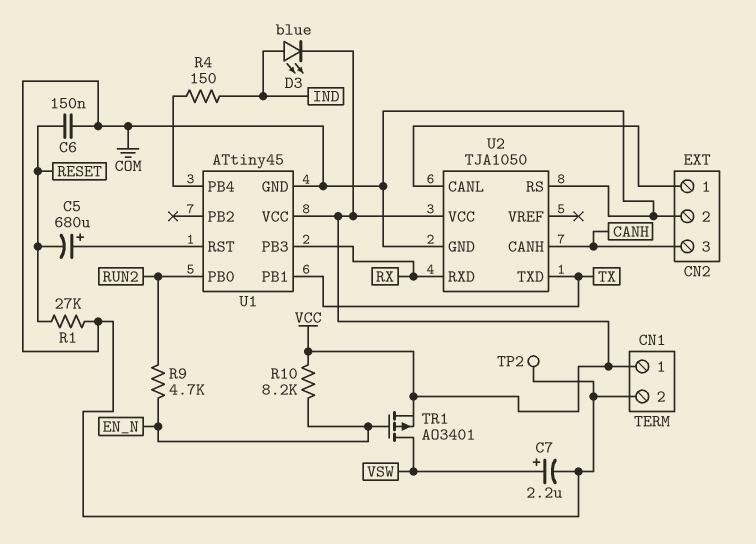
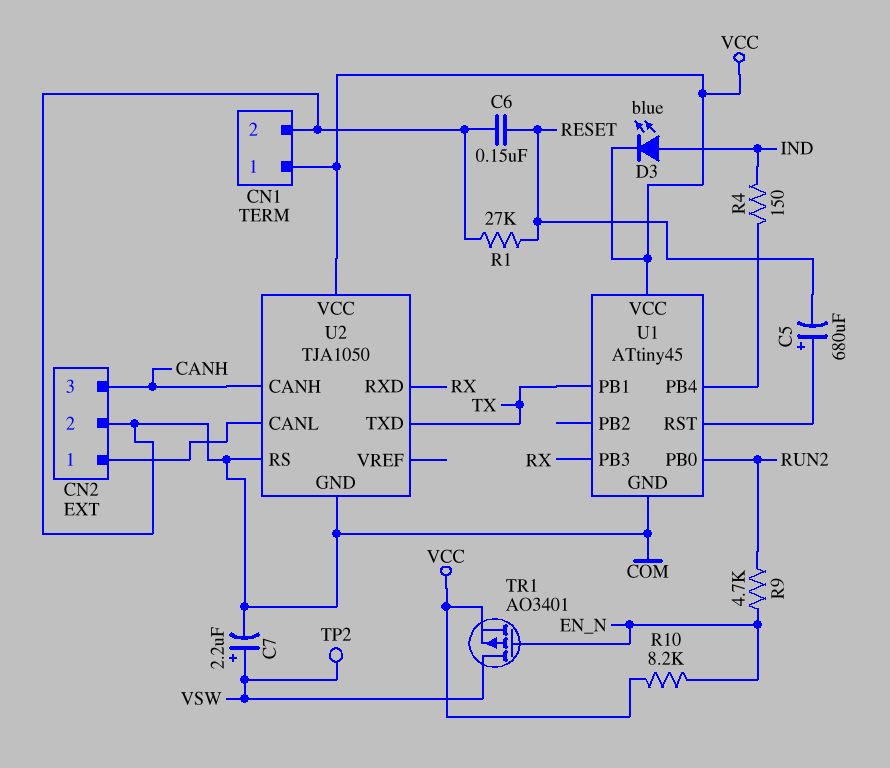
TP2: test point (COM) -> test point (VSW)

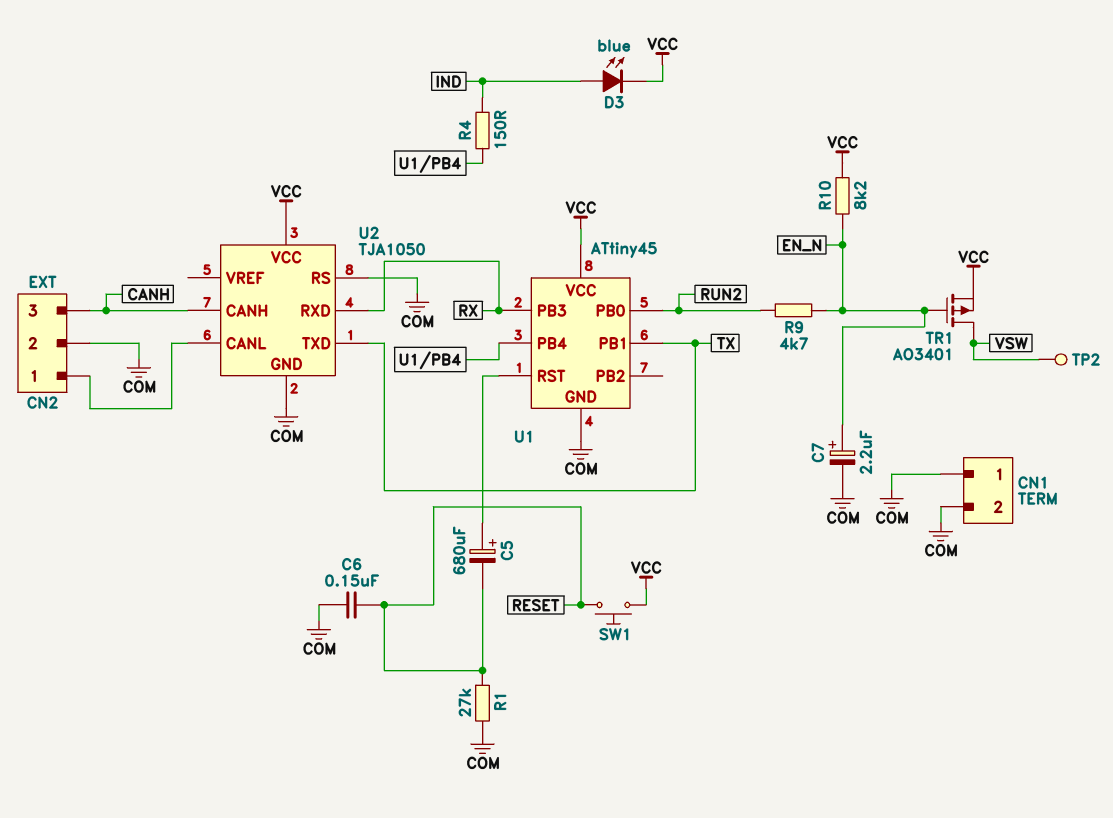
C7: 2.2uF (plus VSW, minus COM) -> 2.2uF (plus EN_N, minus COM)
CN1 pin 1: VCC -> COM
SW1: none -> button (RESET, VCC)

